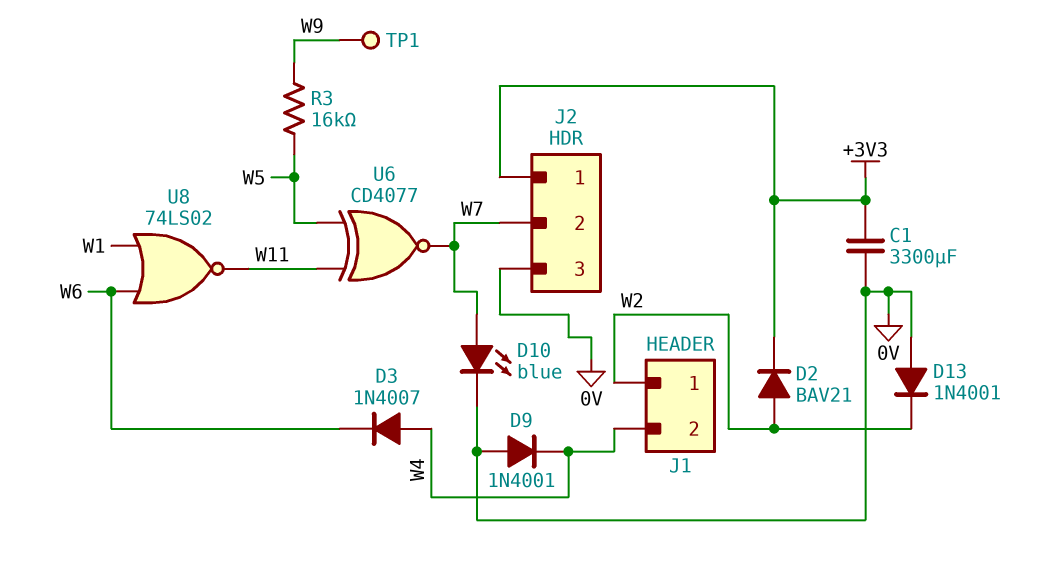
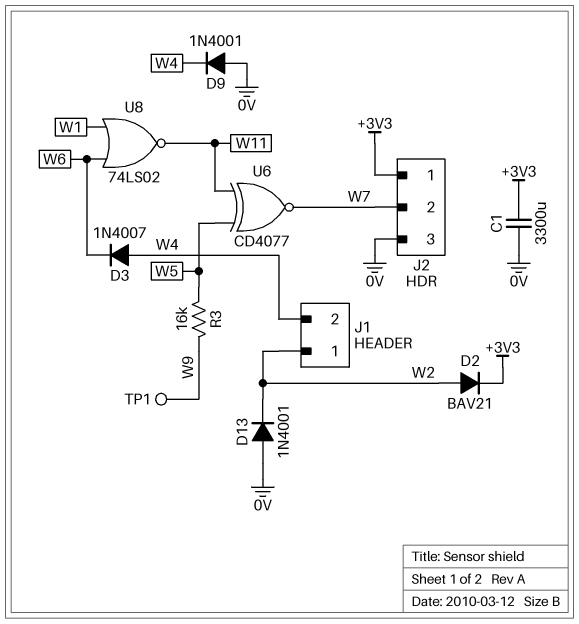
D10: LED blue (A W7, K 0V) -> none

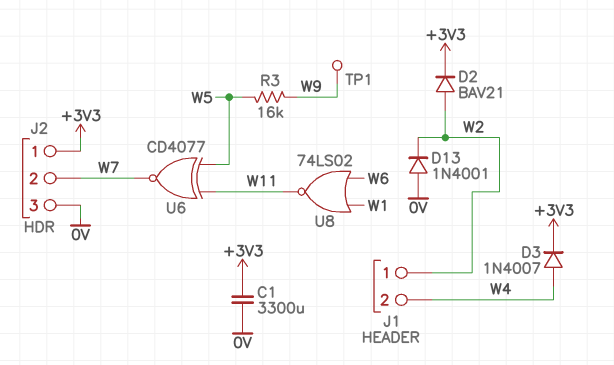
D3: diode 1N4007 (A W4, K W6) -> diode 1N4007 (A W4, K +3V3)
D9: diode 1N4001 (A 0V, K W4) -> none

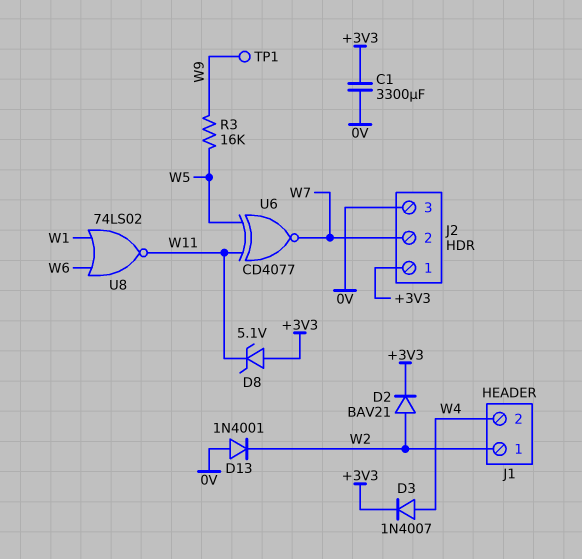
D8: none -> zener 5.1V (A +3V3, K W11)

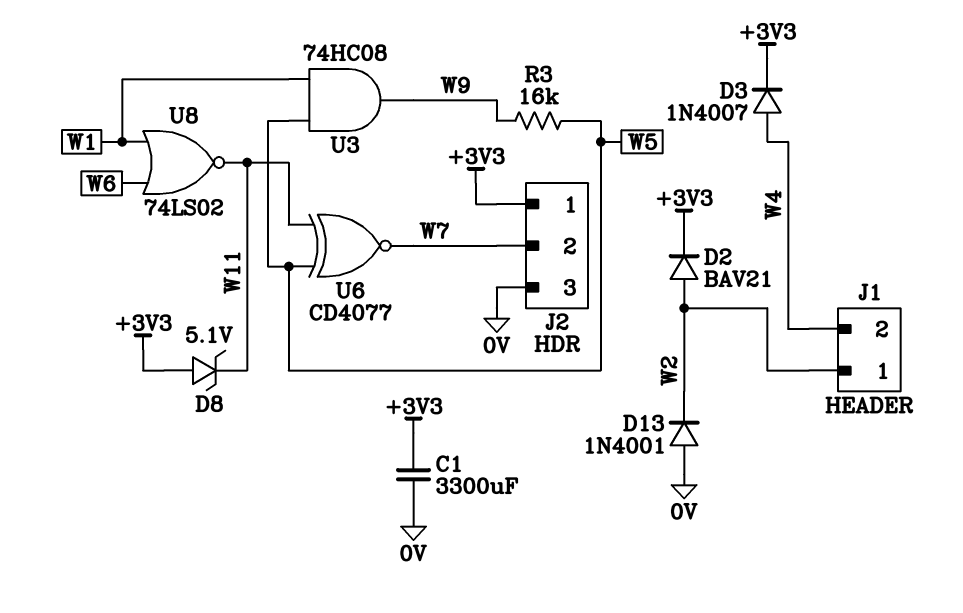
TP1: test point (W9) -> none
U3: none -> AND 74HC08 (in W1, in W5, out W9)

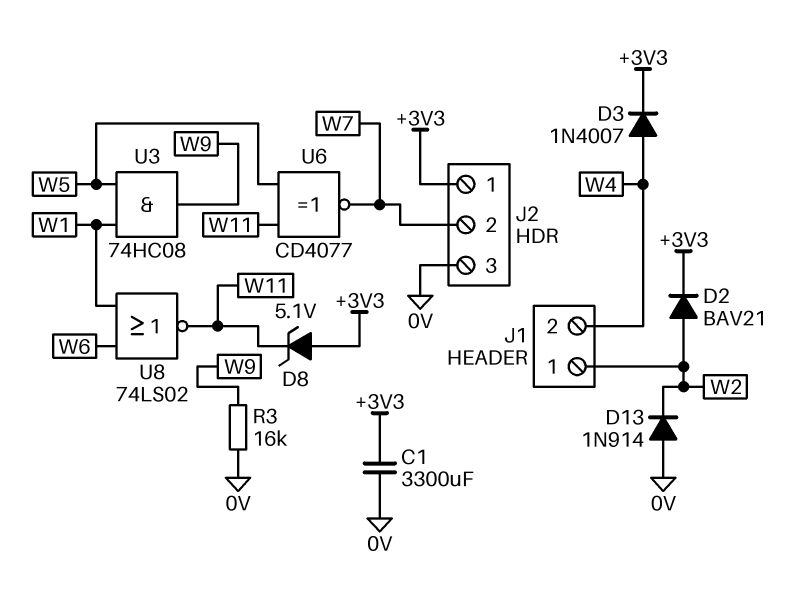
D13: diode 1N4001 (A 0V, K W2) -> diode 1N914 (A 0V, K W2)
R3: 16k (W5, W9) -> 16k (0V, W9)

